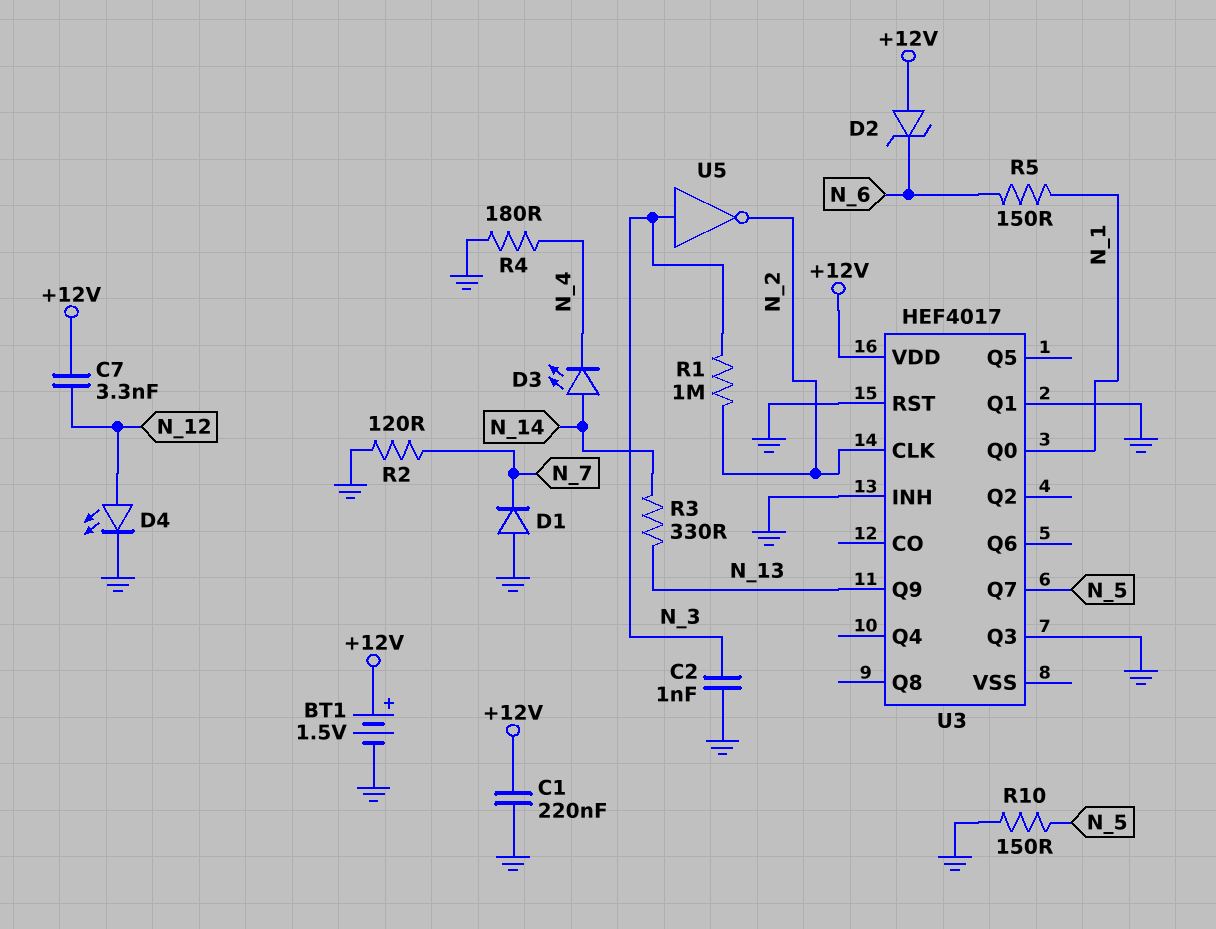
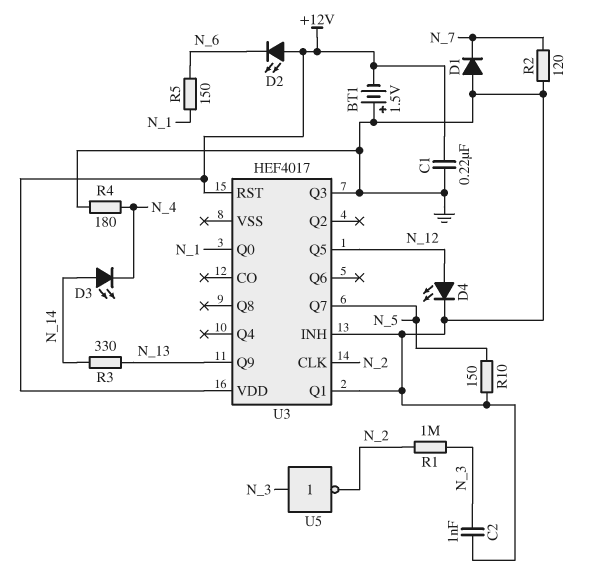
BT1: 1.5V (plus +12V, minus GND) -> 1.5V (plus GND, minus +12V)
C7: 3.3nF (+12V, N_12) -> none
D2: zener (A +12V, K N_6) -> LED (A +12V, K N_6)
U3 pin Q5: none -> N_12
U3 pin RST: GND -> +12V

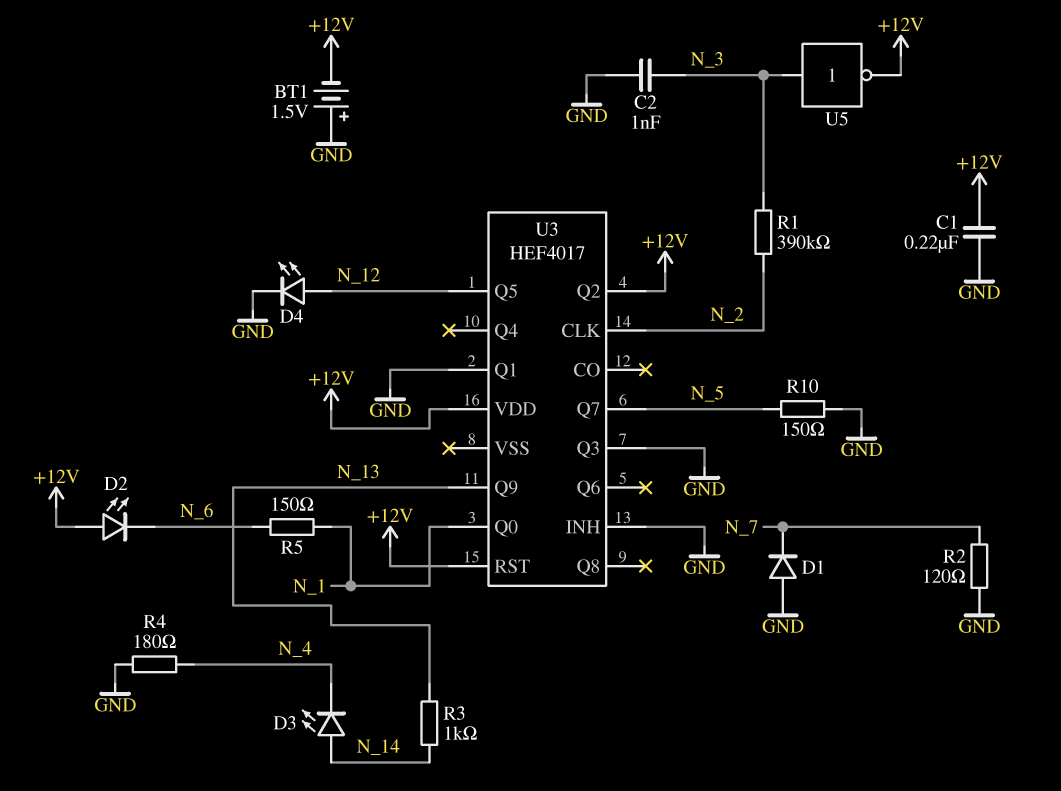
R1: 1M (N_2, N_3) -> 390k (N_2, N_3)
R3: 330 (N_13, N_14) -> 1k (N_13, N_14)
U3 pin Q2: none -> +12V
U5: NOT (in N_3, out N_2) -> NOT (in N_3, out +12V)

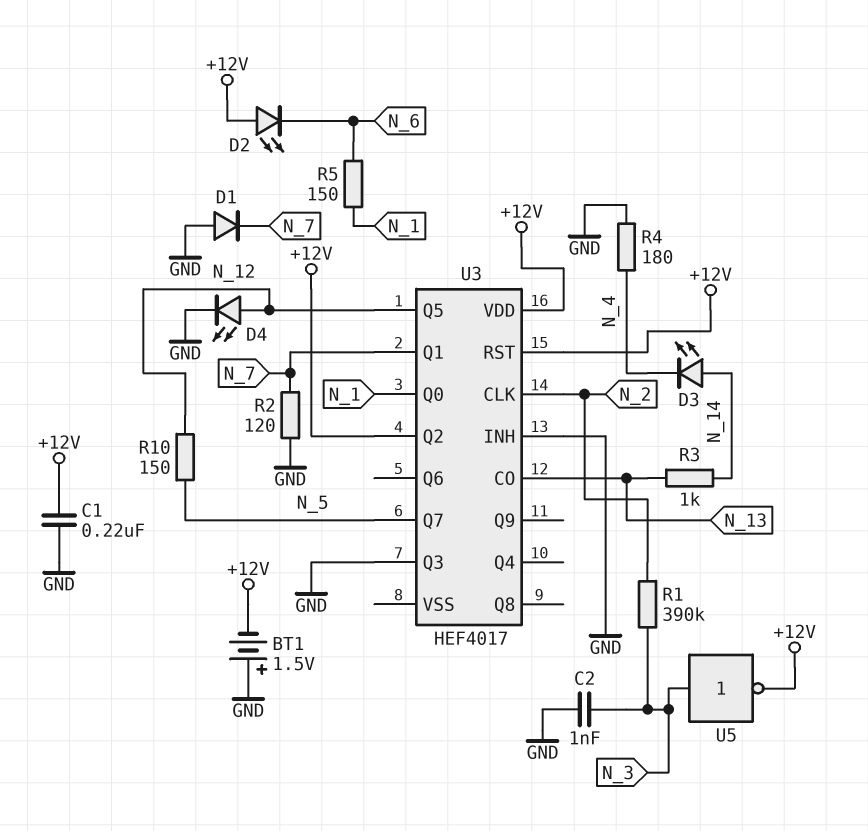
R10: 150 (GND, N_5) -> 150 (N_5, N_12)
U3 pin CO: none -> N_13
U3 pin Q1: GND -> N_7
U3 pin Q9: N_13 -> none

